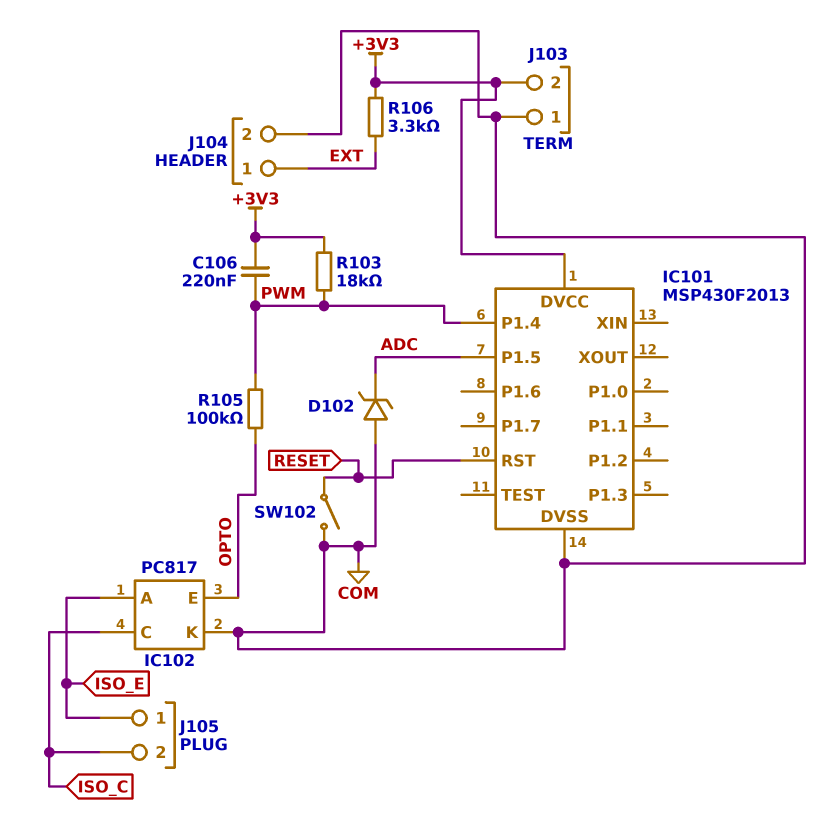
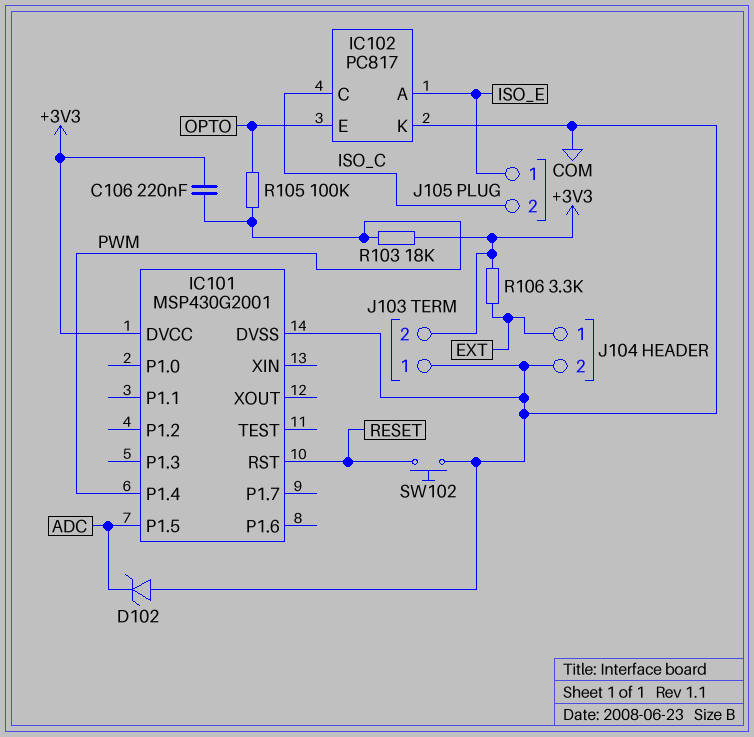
IC101: MSP430F2013 -> MSP430G2001
SW102: switch (COM, RESET) -> button (COM, RESET)

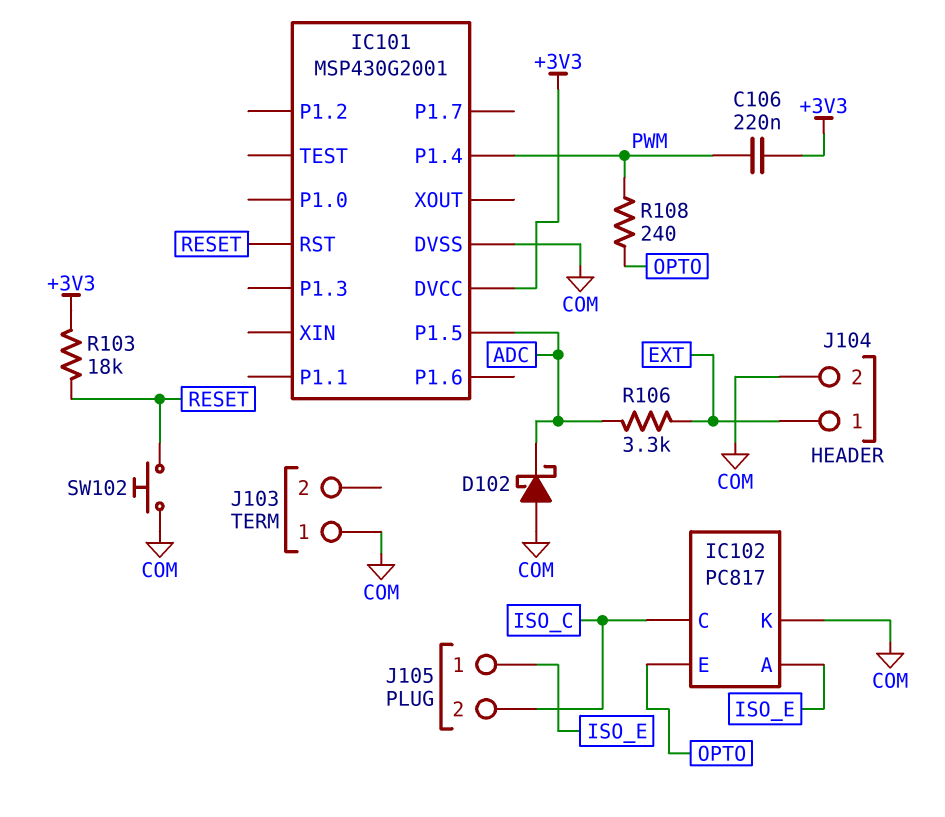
D102: zener (A COM, K ADC) -> schottky (A COM, K ADC)
J103 pin 2: +3V3 -> none
R103: 18k (+3V3, PWM) -> 18k (+3V3, RESET)
R105: 100k (OPTO, PWM) -> none
R106: 3.3k (+3V3, EXT) -> 3.3k (ADC, EXT)
R108: none -> 240 (OPTO, PWM)

